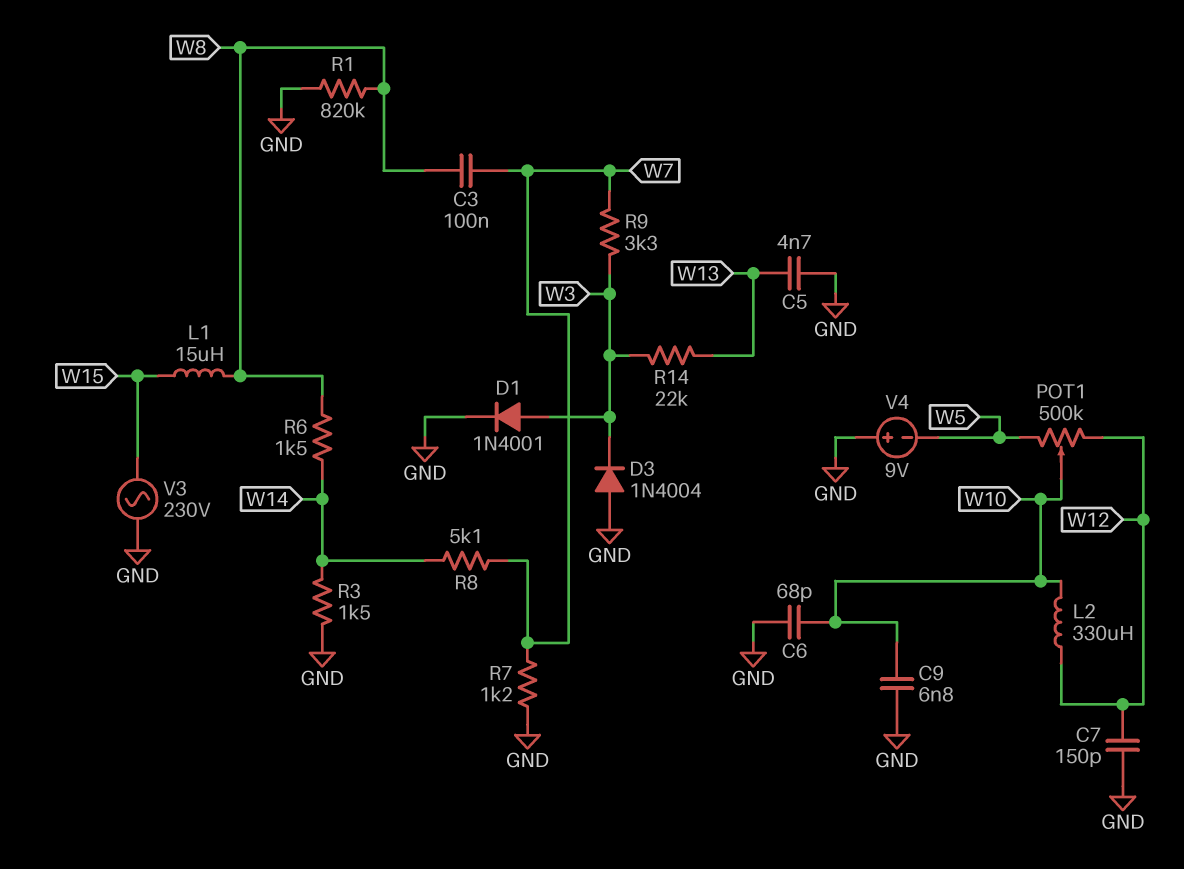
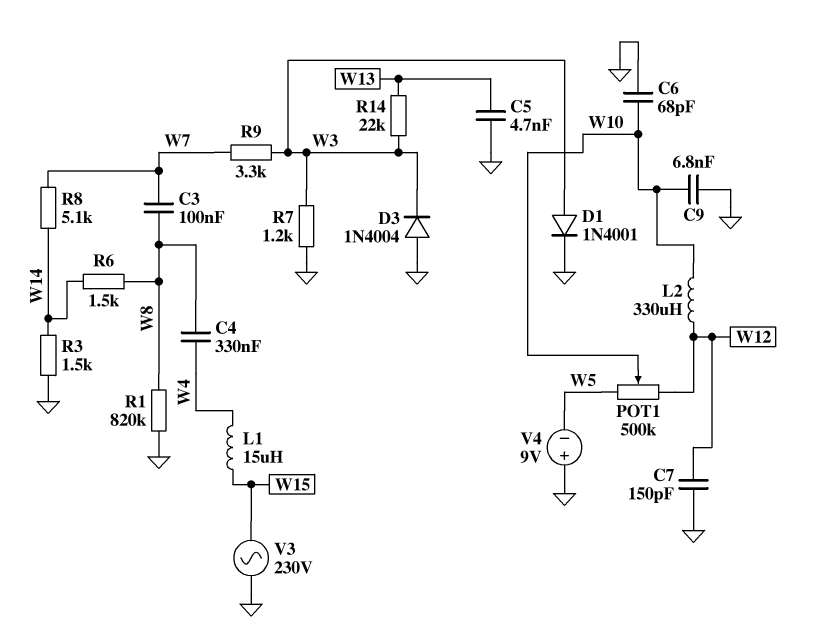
C4: none -> 330nF (W4, W8)
L1: 15uH (W8, W15) -> 15uH (W4, W15)
R7: 1.2k (GND, W7) -> 1.2k (GND, W3)

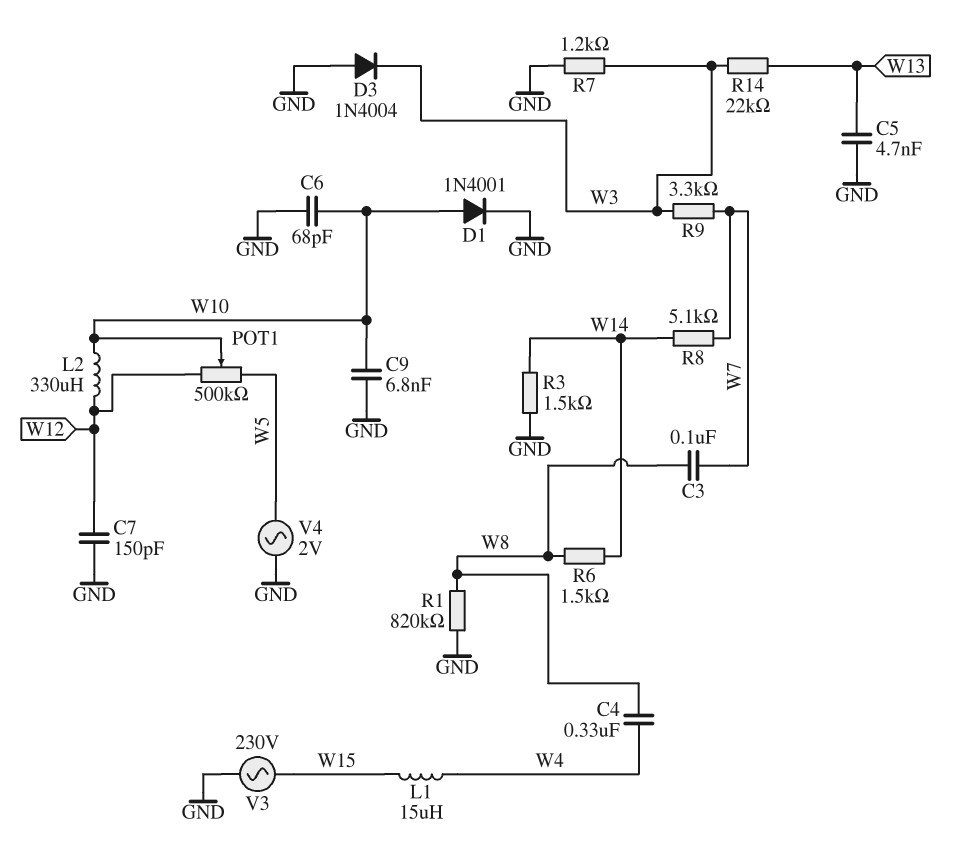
D1: diode 1N4001 (A W3, K GND) -> diode 1N4001 (A W10, K GND)
V4: 9V (plus GND, minus W5) -> AC 2V (GND, W5)

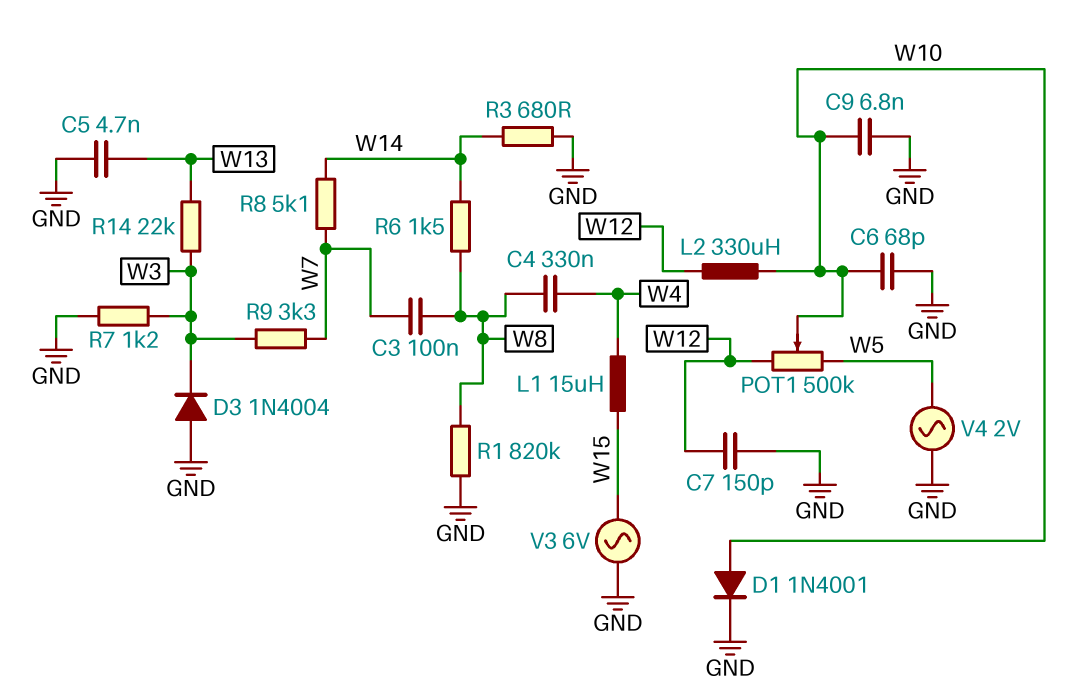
R3: 1.5k (GND, W14) -> 680 (GND, W14)
V3: AC 230V (GND, W15) -> AC 6V (GND, W15)

